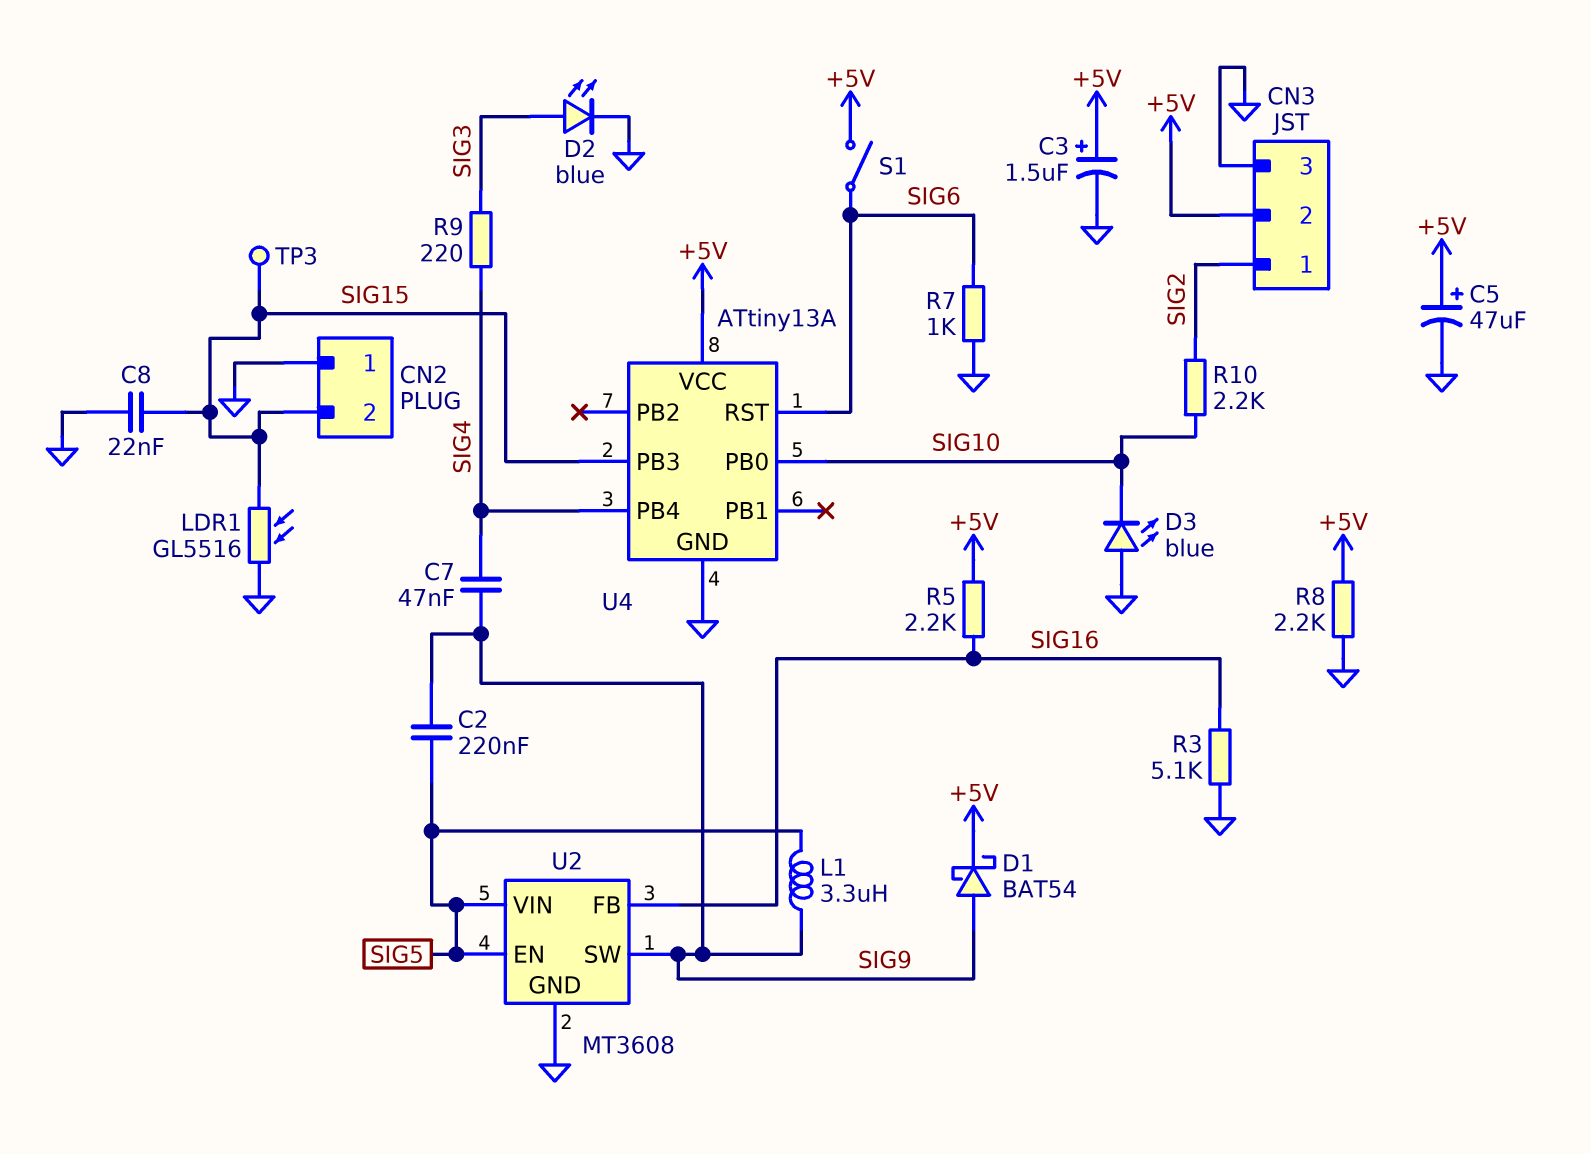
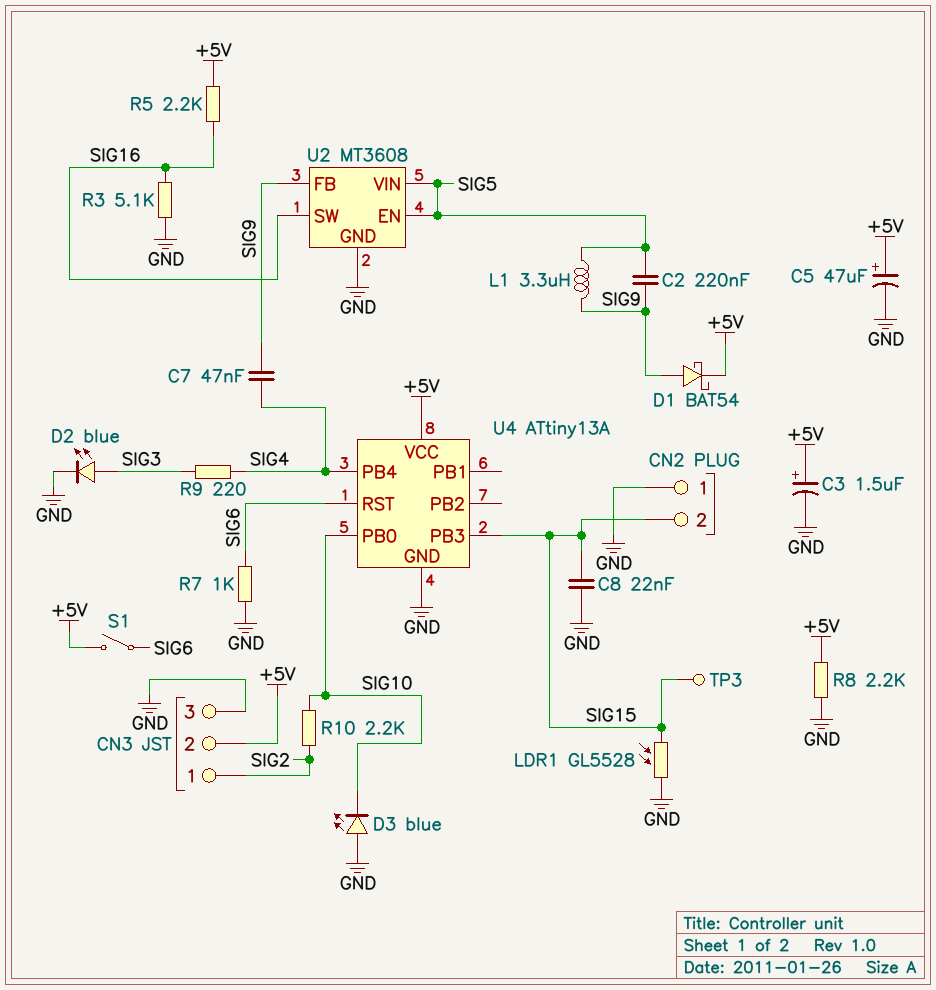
LDR1: GL5516 (GND, SIG15) -> GL5528 (GND, SIG15)
U2 pin FB: SIG16 -> SIG9
U2 pin SW: SIG9 -> SIG16

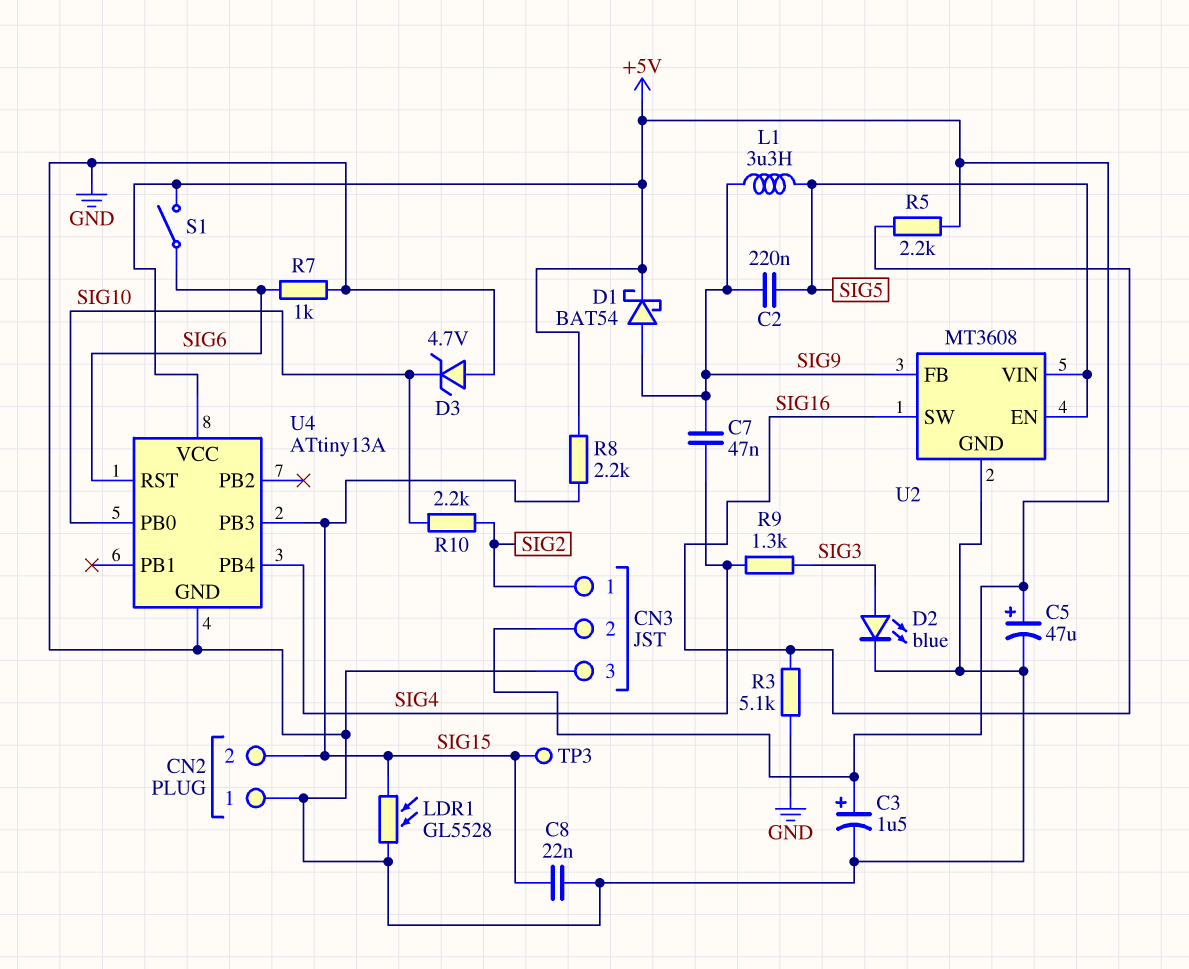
D3: LED blue (A GND, K SIG10) -> zener 4.7V (A GND, K SIG10)
R8: 2.2k (+5V, GND) -> 2.2k (+5V, SIG15)
R9: 220 (SIG3, SIG4) -> 1.3k (SIG3, SIG4)

